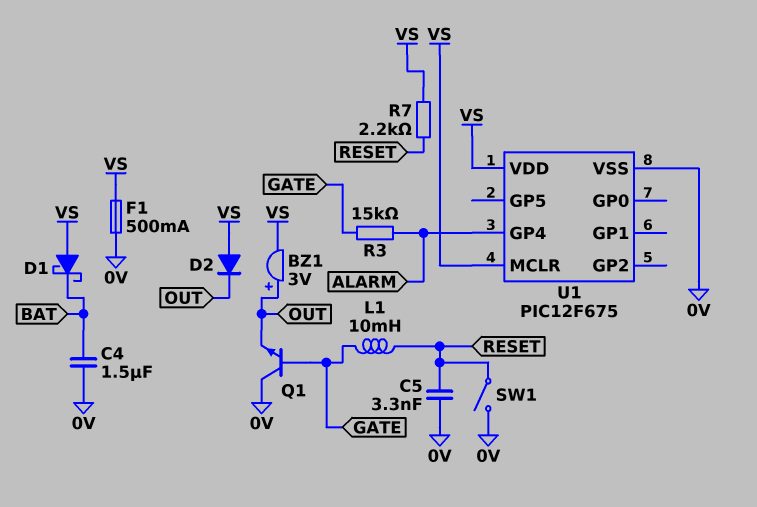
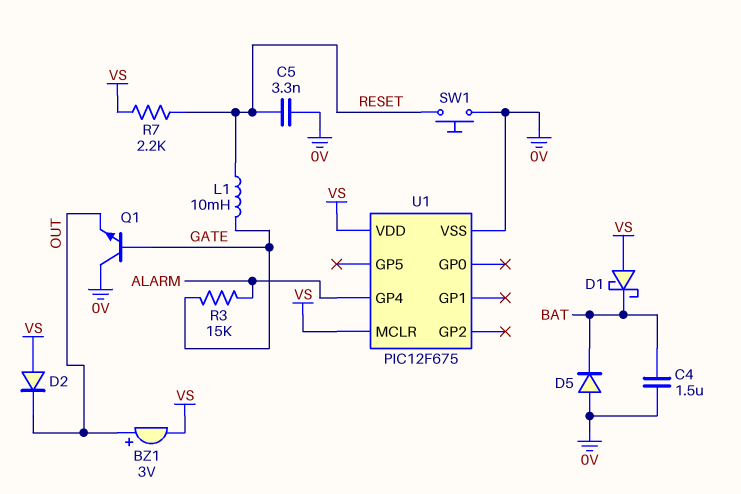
D5: none -> diode (A 0V, K BAT)
F1: 500mA (0V, VS) -> none
SW1: switch (0V, RESET) -> button (0V, RESET)

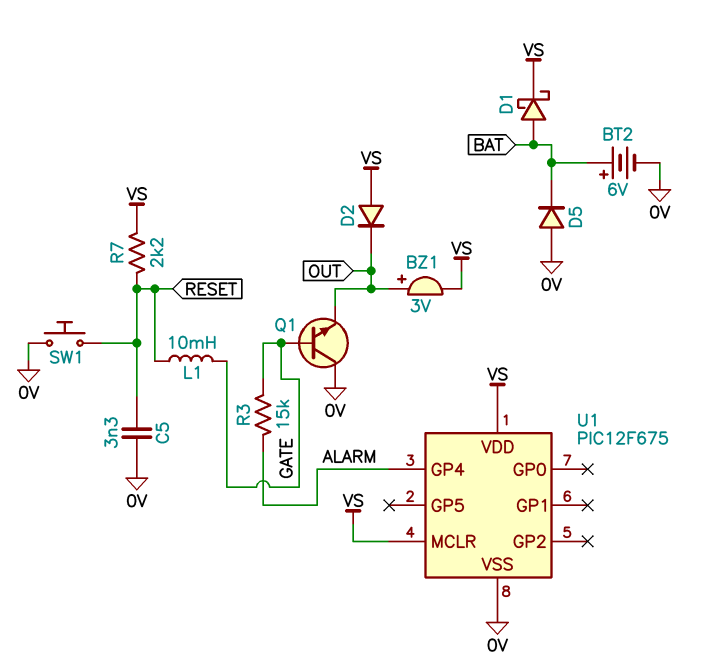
BT2: none -> 6V (plus BAT, minus 0V)
C4: 1.5uF (0V, BAT) -> none
D1: schottky (A VS, K BAT) -> schottky (A BAT, K VS)

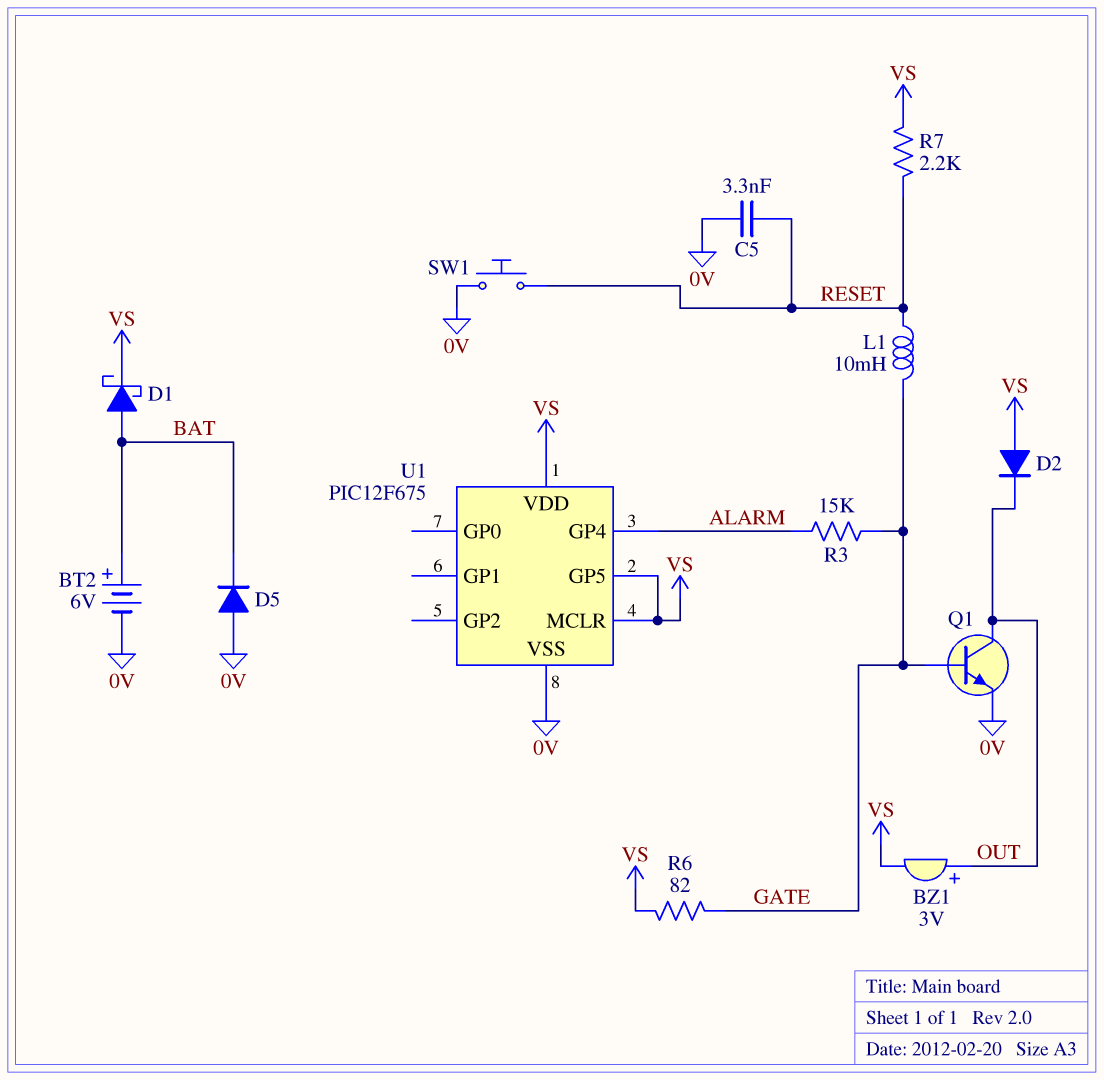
Q1: NPN (B GATE, C 0V, E OUT) -> NPN (B GATE, C OUT, E 0V)
R6: none -> 82 (GATE, VS)
U1 pin GP5: none -> VS

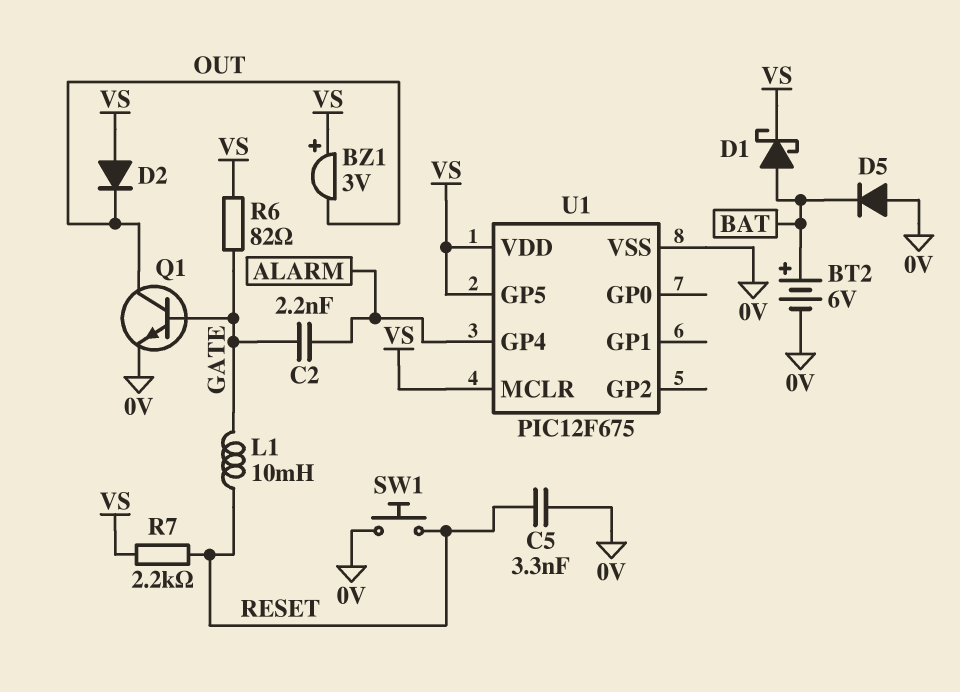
BZ1: buzzer 3V (plus OUT, minus VS) -> buzzer 3V (plus VS, minus OUT)
C2: none -> 2.2nF (ALARM, GATE)
R3: 15k (ALARM, GATE) -> none

